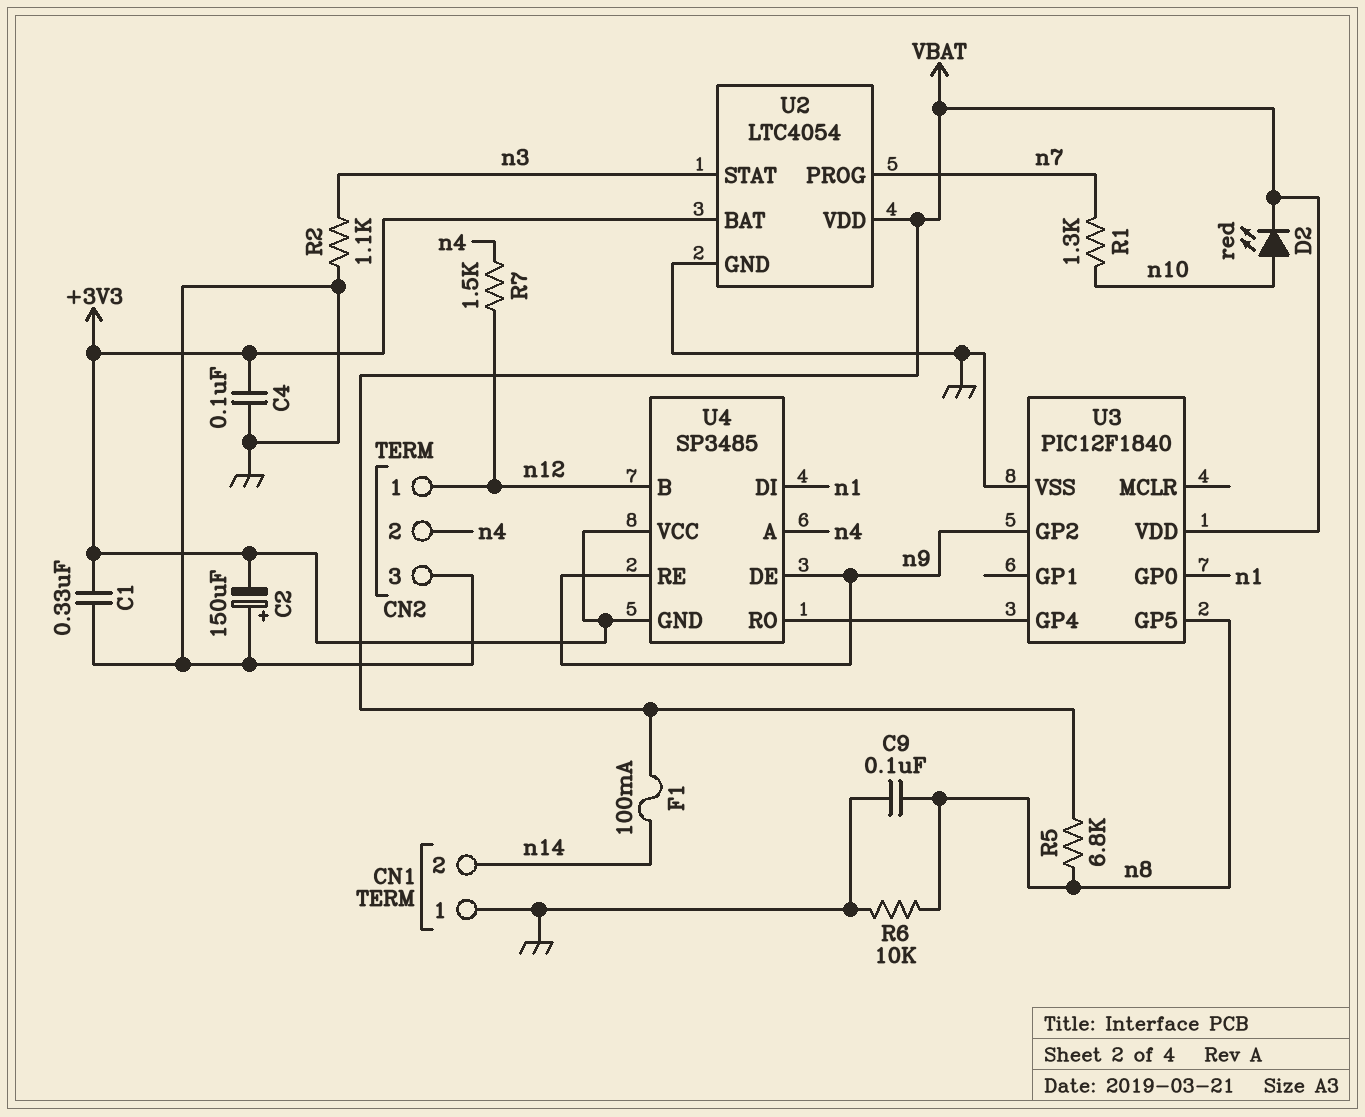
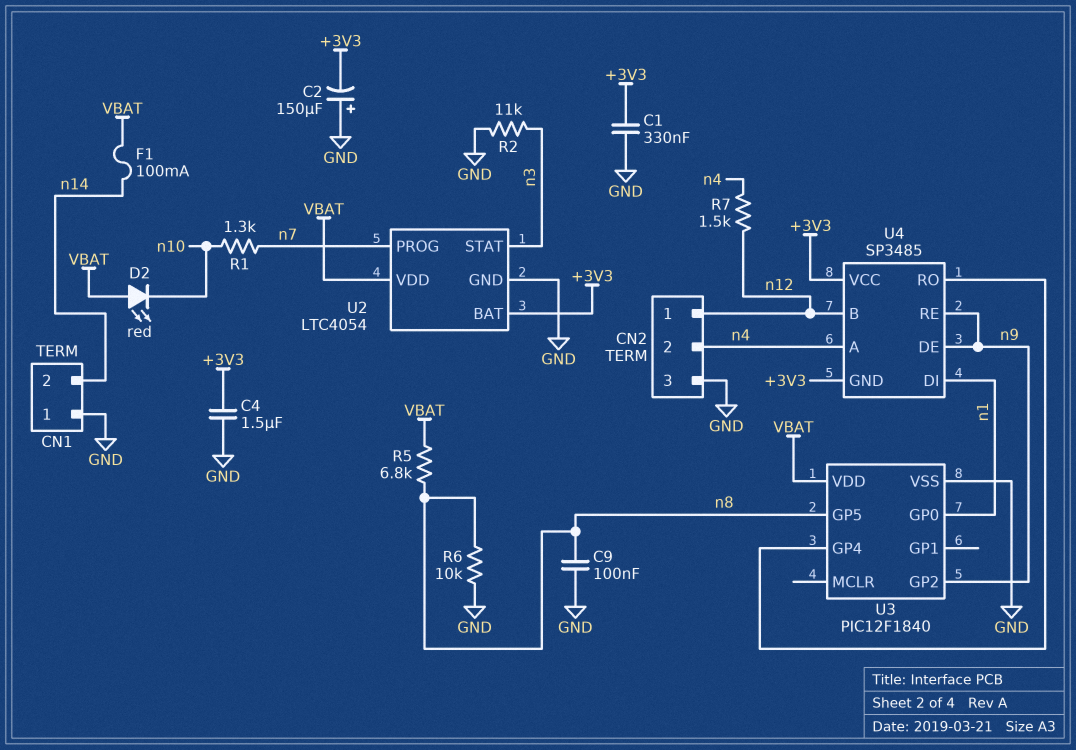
C4: 100nF (+3V3, GND) -> 1.5uF (+3V3, GND)
D2: LED red (A n10, K VBAT) -> LED red (A VBAT, K n10)
R2: 1.1k (GND, n3) -> 11k (GND, n3)

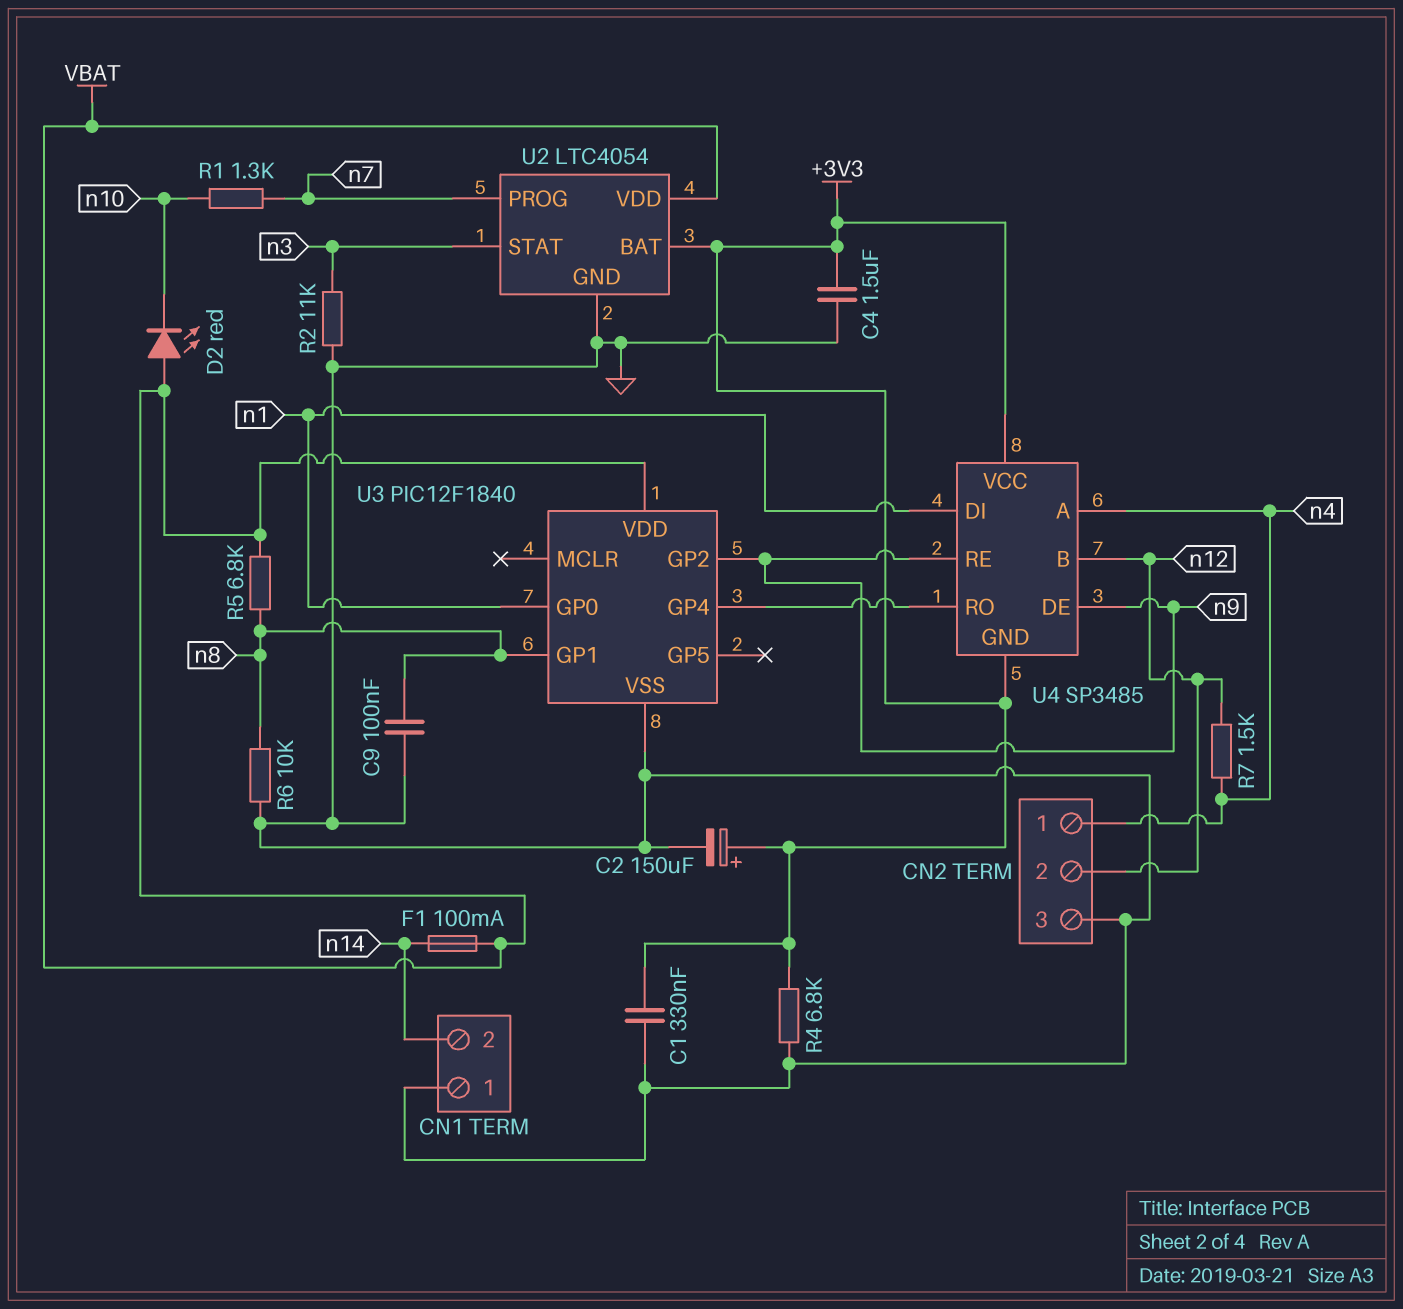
C2: 150uF (plus GND, minus +3V3) -> 150uF (plus +3V3, minus GND)
CN2 pin 1: n12 -> n4
CN2 pin 2: n4 -> n12
R4: none -> 6.8k (+3V3, GND)
U3 pin GP1: none -> n8
U3 pin GP5: n8 -> none

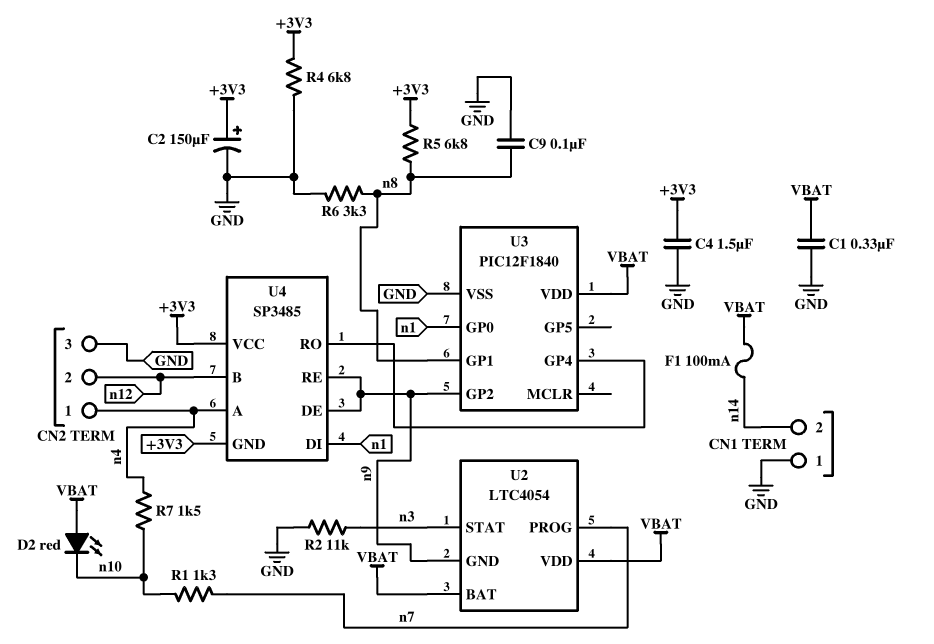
C1: 330nF (+3V3, GND) -> 330nF (GND, VBAT)
R5: 6.8k (VBAT, n8) -> 6.8k (+3V3, n8)
R6: 10k (GND, n8) -> 3.3k (GND, n8)
R7: 1.5k (n4, n12) -> 1.5k (n4, n10)
U2 pin BAT: +3V3 -> VBAT
U2 pin GND: GND -> n9

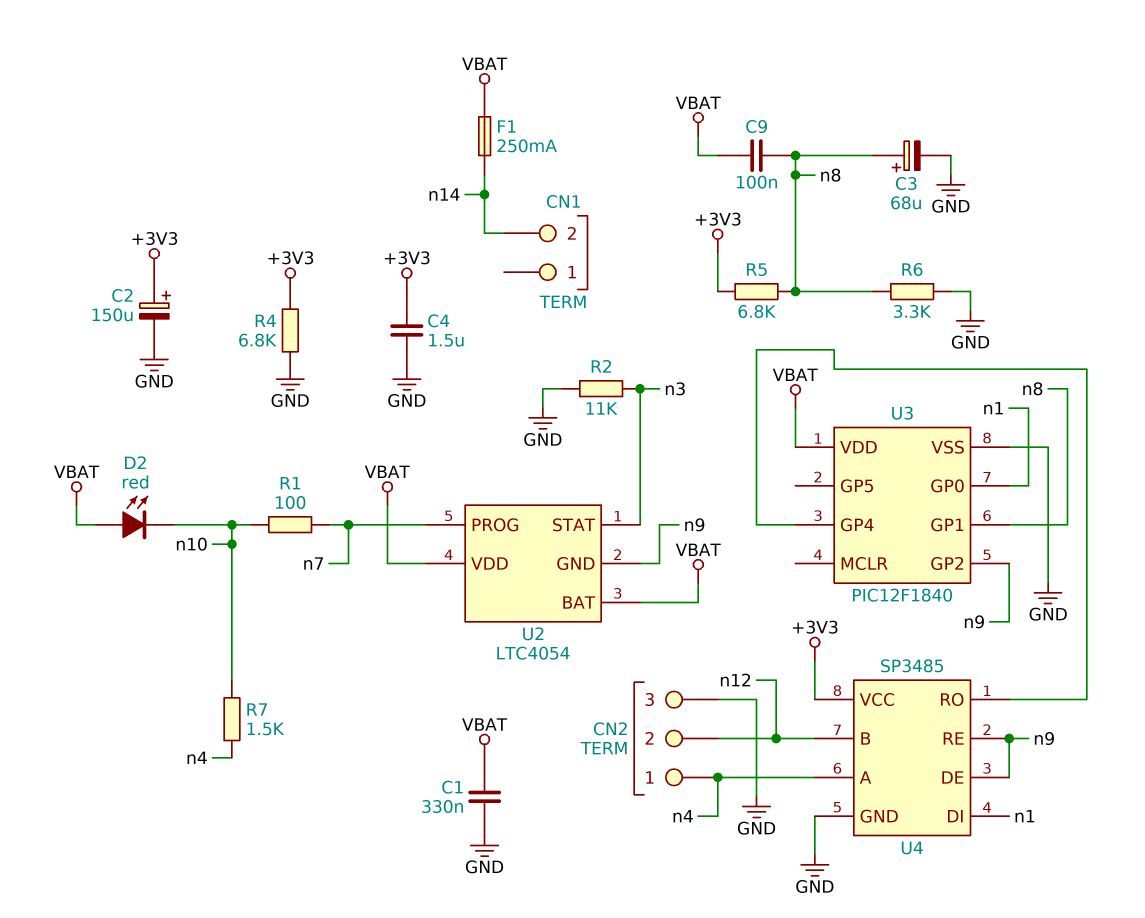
C3: none -> 68uF (plus n8, minus GND)
C9: 100nF (GND, n8) -> 100nF (VBAT, n8)
CN1 pin 1: GND -> none
F1: 100mA (VBAT, n14) -> 250mA (VBAT, n14)
R1: 1.3k (n7, n10) -> 100 (n7, n10)
U4 pin GND: +3V3 -> GND

